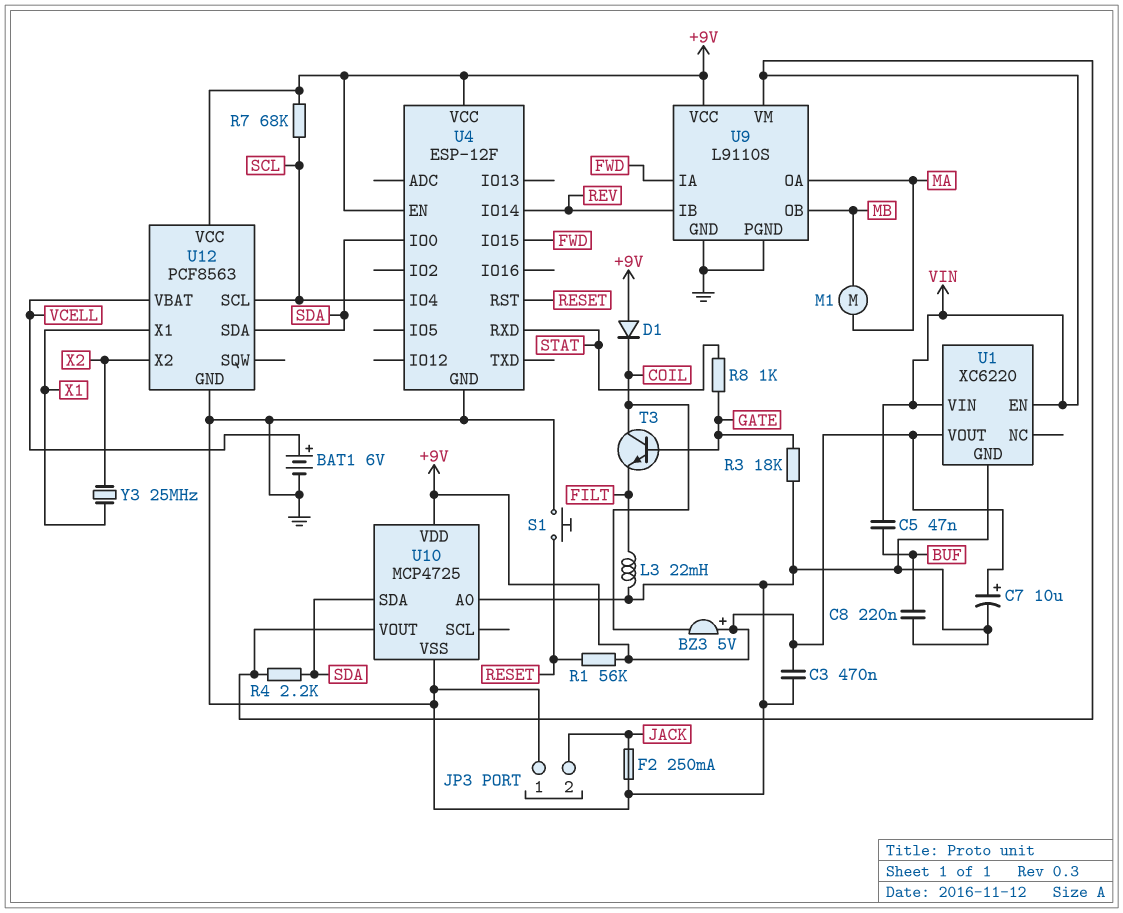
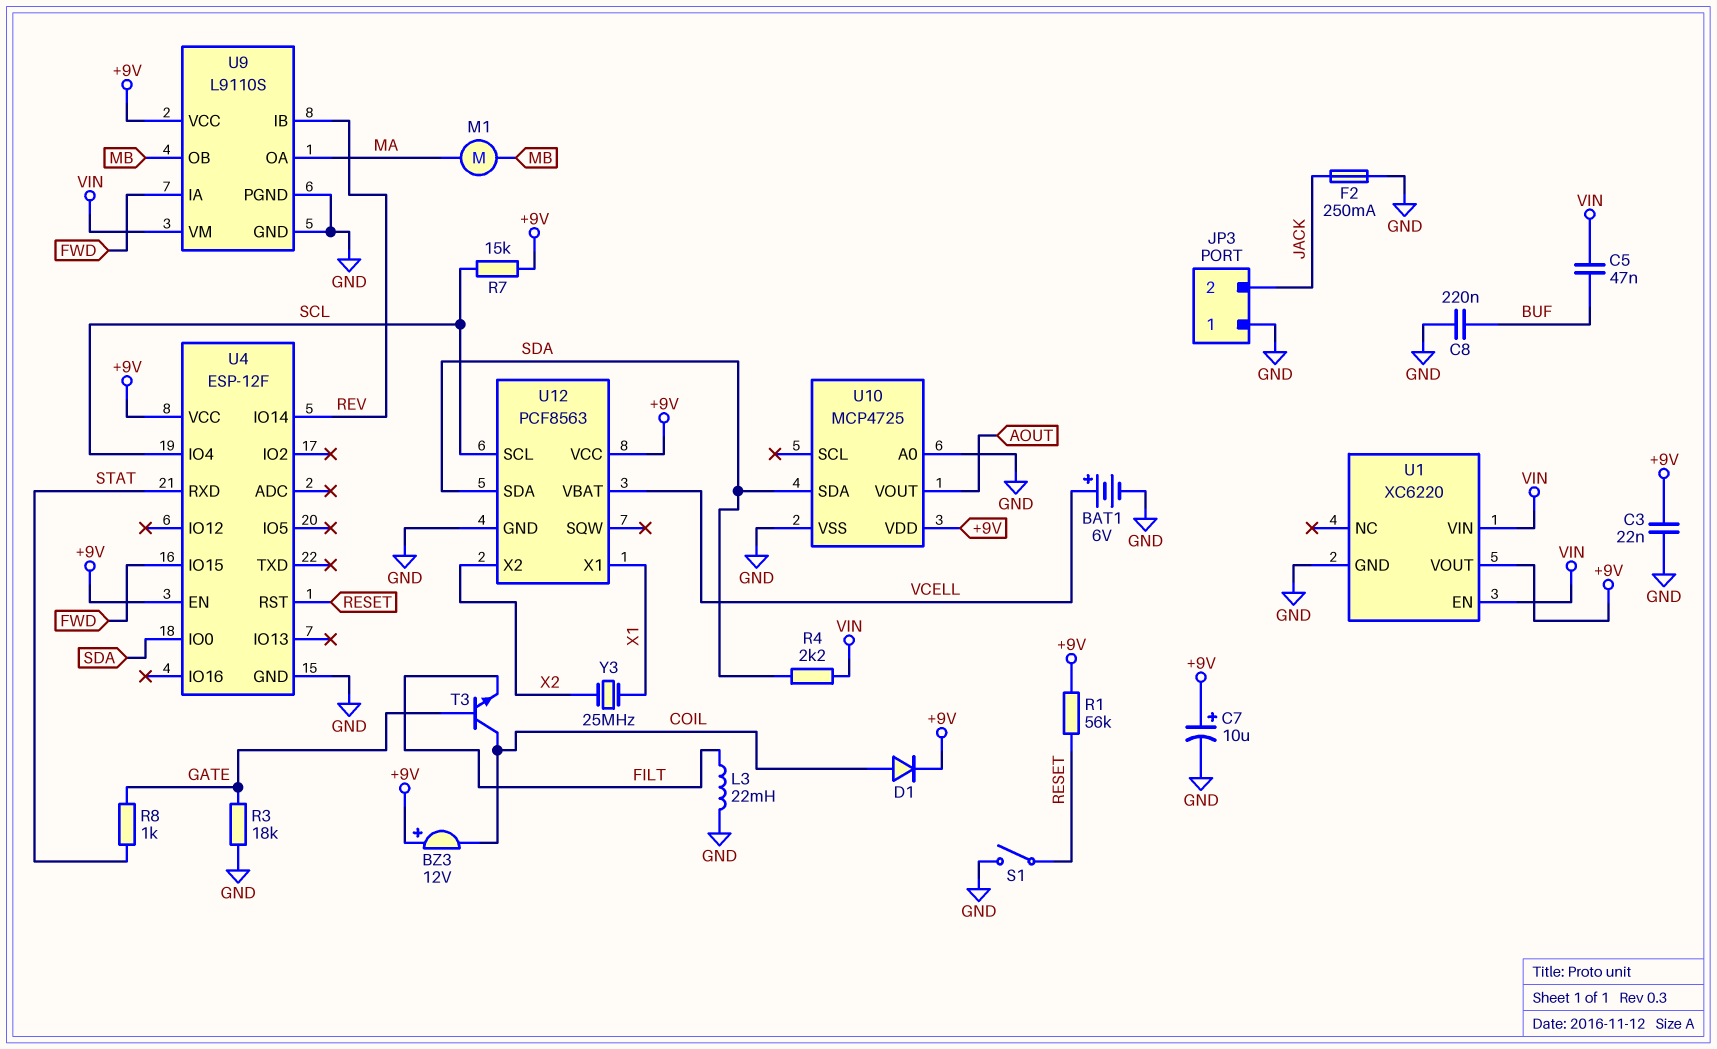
BZ3: buzzer 5V (plus +9V, minus COIL) -> buzzer 12V (plus +9V, minus COIL)
C3: 470nF (+9V, GND) -> 22nF (+9V, GND)
D1: diode (A +9V, K COIL) -> diode (A COIL, K +9V)
R7: 68k (+9V, SCL) -> 15k (+9V, SCL)
S1: button (GND, RESET) -> switch (GND, RESET)
U10 pin VOUT: VIN -> AOUT

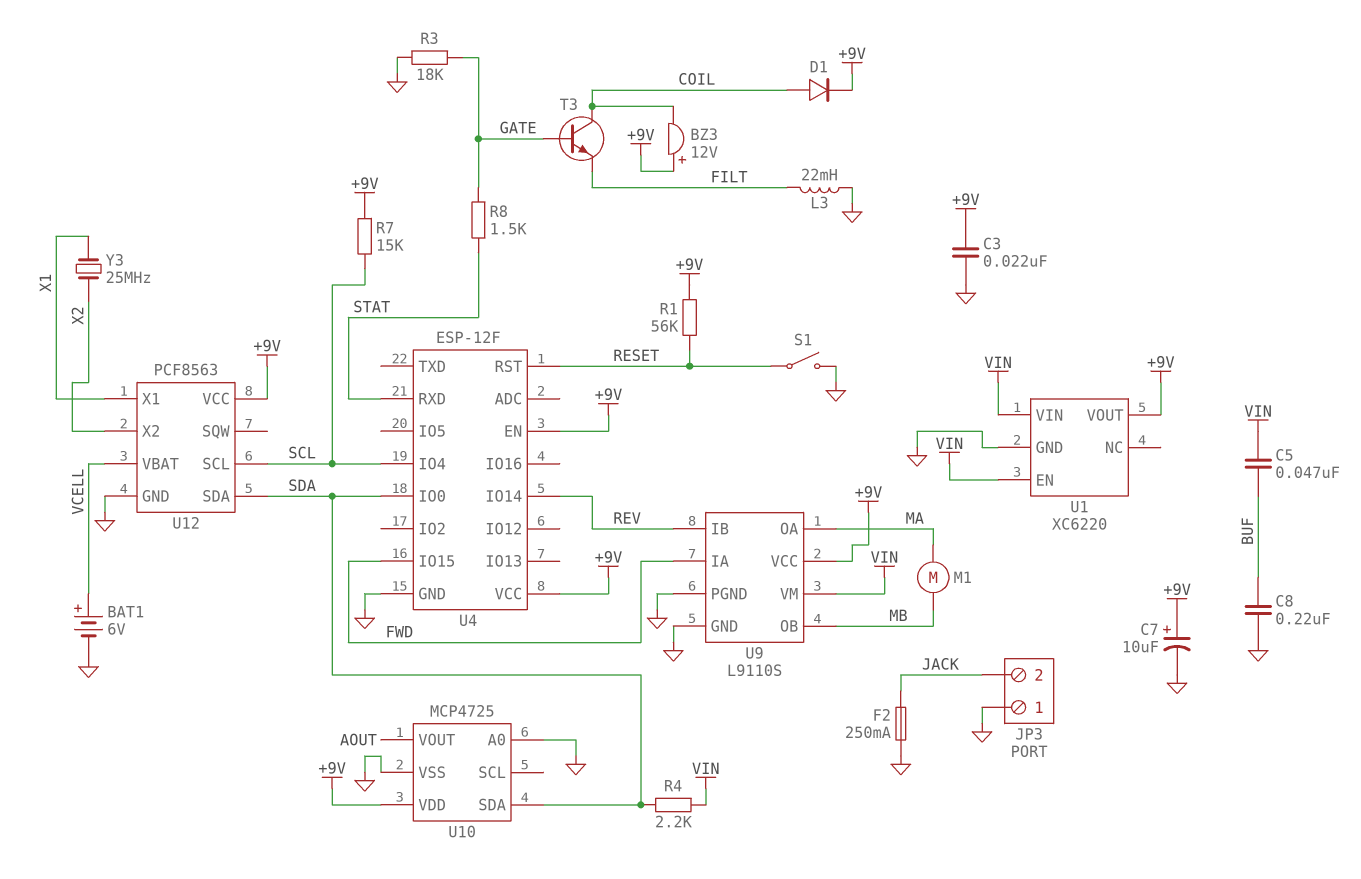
R8: 1k (GATE, STAT) -> 1.5k (GATE, STAT)

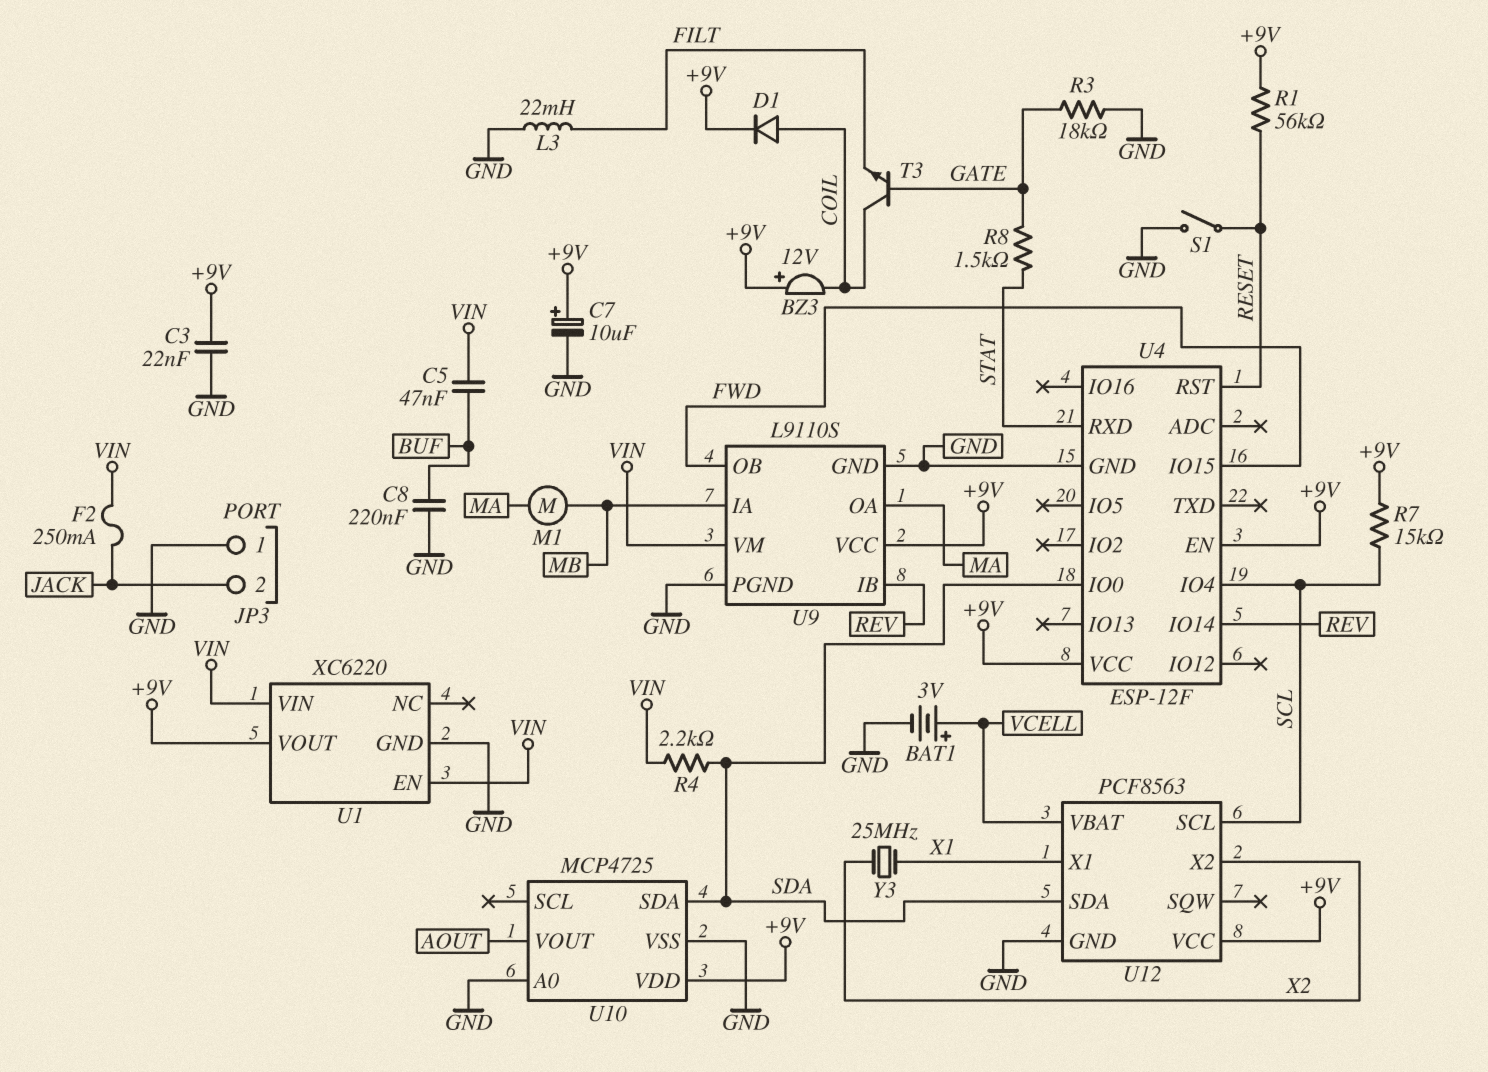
BAT1: 6V (plus VCELL, minus GND) -> 3V (plus VCELL, minus GND)
F2: 250mA (GND, JACK) -> 250mA (JACK, VIN)
U9 pin IA: FWD -> MB
U9 pin OB: MB -> FWD

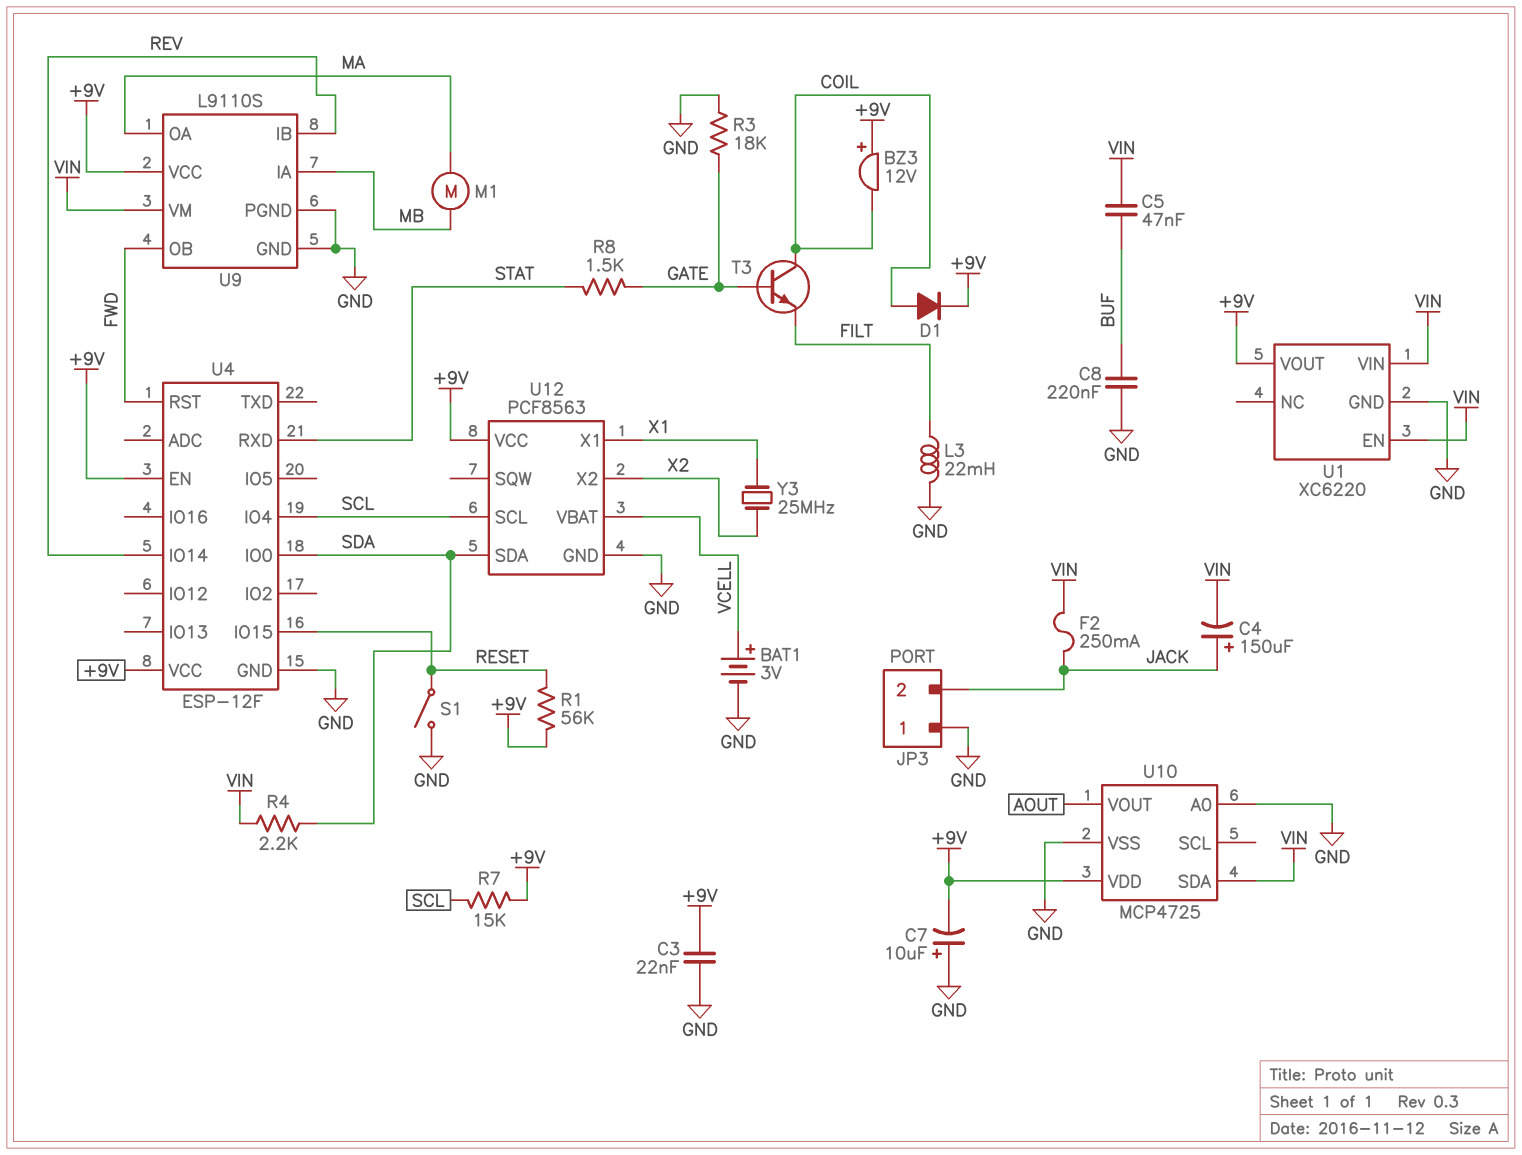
C4: none -> 150uF (plus JACK, minus VIN)
C7: 10uF (plus +9V, minus GND) -> 10uF (plus GND, minus +9V)
U4 pin IO15: FWD -> RESET
U4 pin RST: RESET -> FWD
U10 pin SDA: SDA -> VIN

